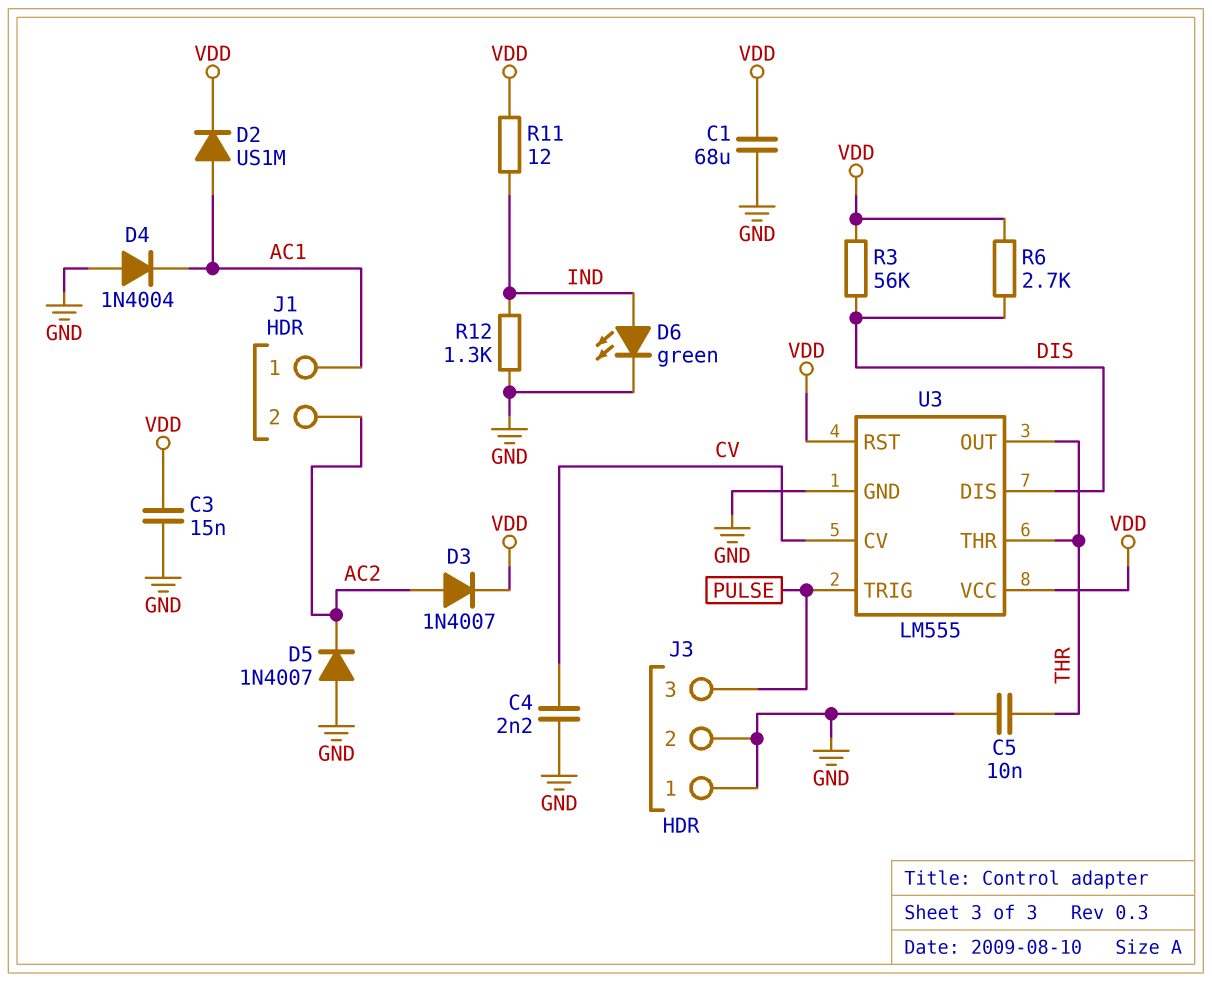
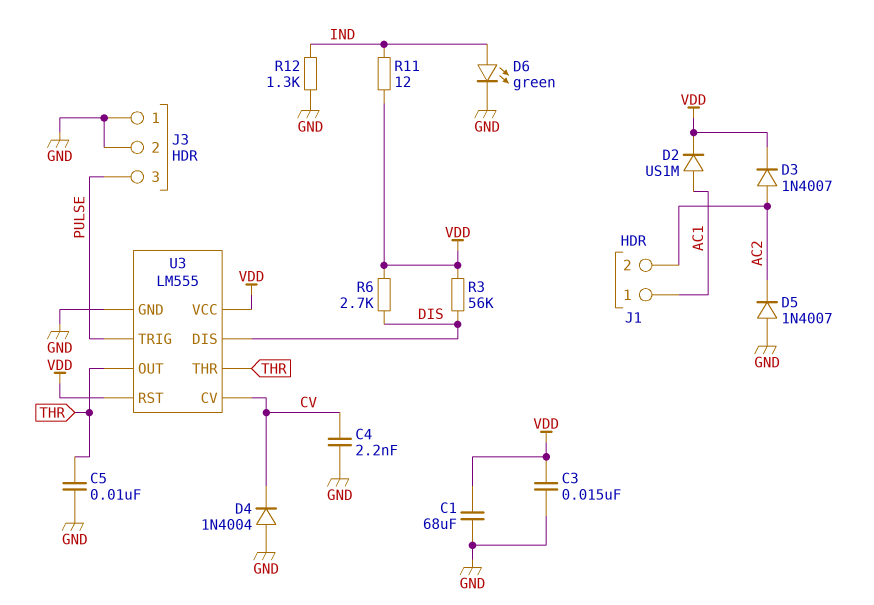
D4: diode 1N4004 (A GND, K AC1) -> diode 1N4004 (A GND, K CV)

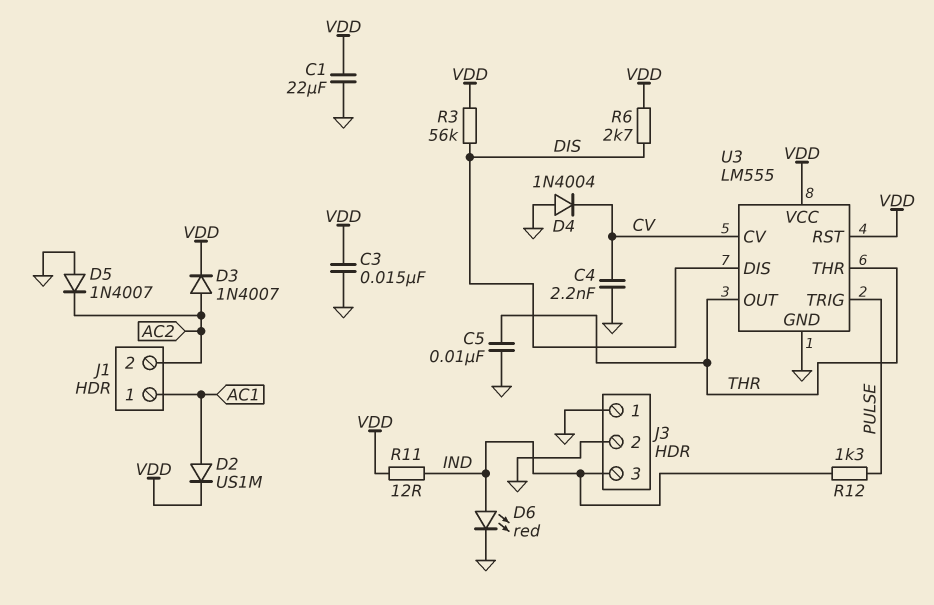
C1: 68uF (GND, VDD) -> 22uF (GND, VDD)
D6: LED green (A IND, K GND) -> LED red (A IND, K GND)
J3 pin 3: PULSE -> IND
R12: 1.3k (GND, IND) -> 1.3k (IND, PULSE)

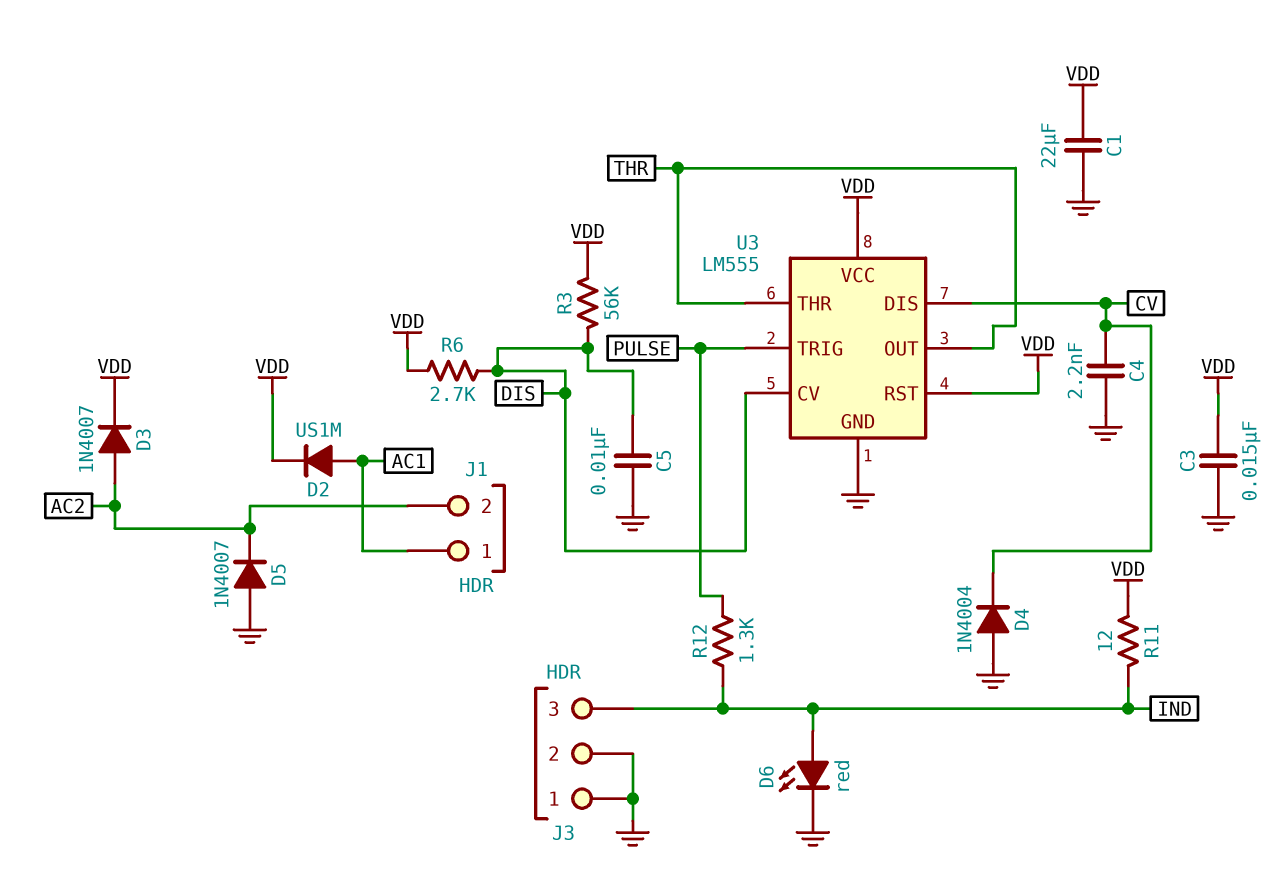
C5: 10nF (GND, THR) -> 10nF (DIS, GND)
U3 pin CV: CV -> DIS
U3 pin DIS: DIS -> CV

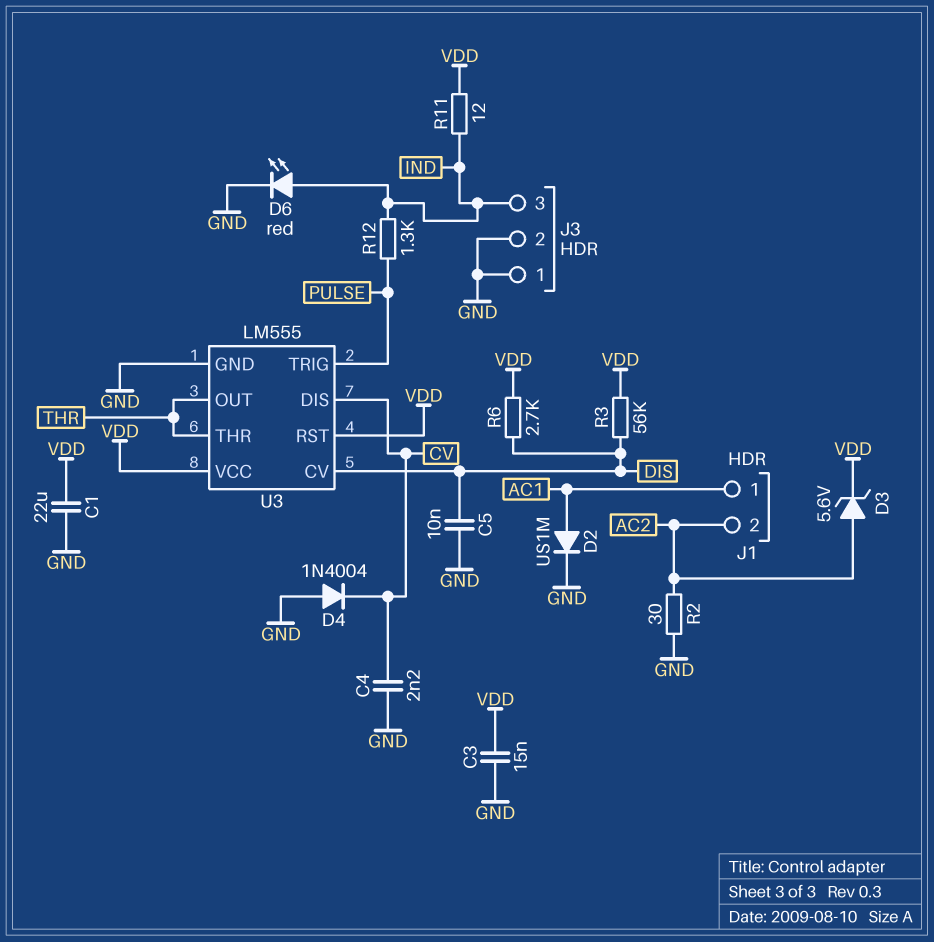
D2: diode US1M (A AC1, K VDD) -> diode US1M (A AC1, K GND)
D3: diode 1N4007 (A AC2, K VDD) -> zener 5.6V (A AC2, K VDD)
D5: diode 1N4007 (A GND, K AC2) -> none
R2: none -> 30 (AC2, GND)

